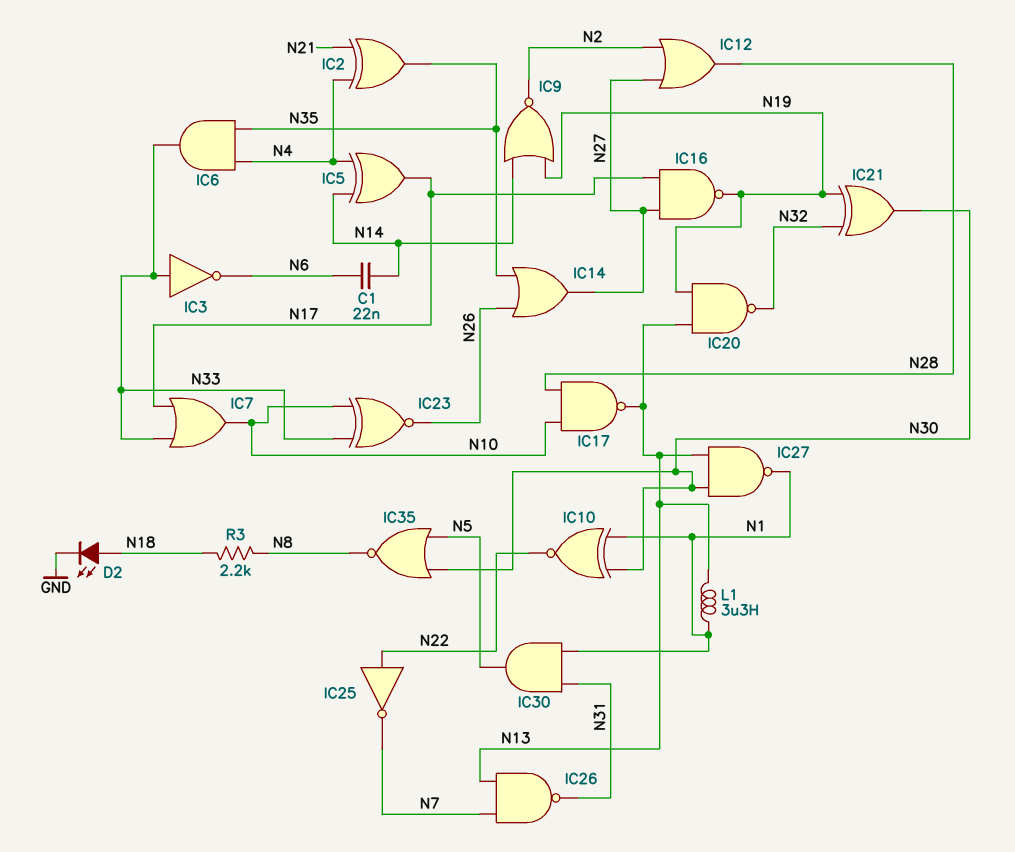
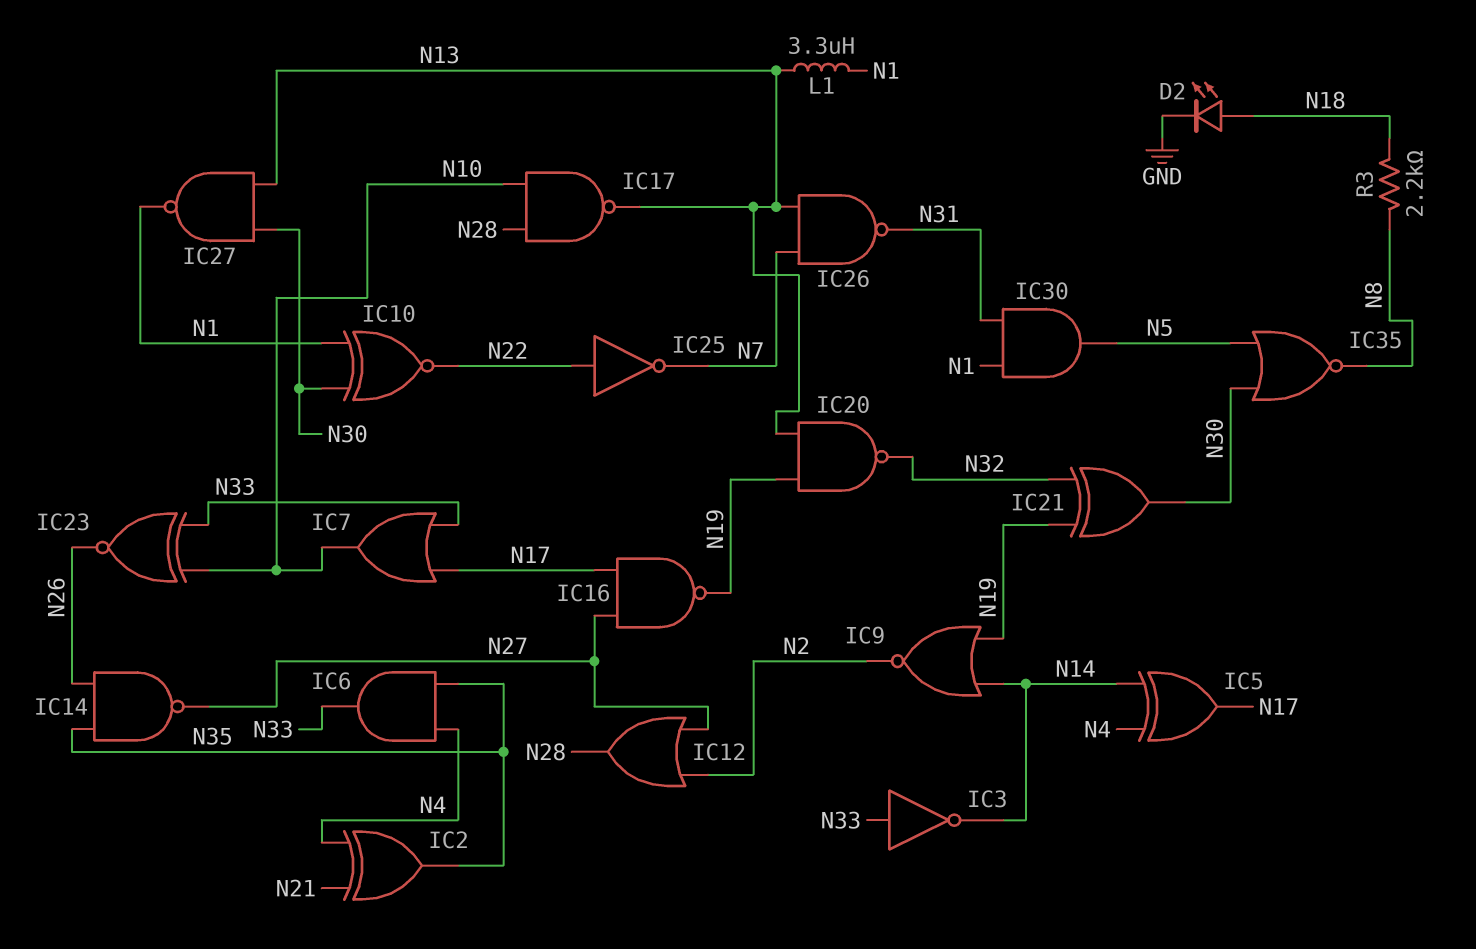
C1: 22nF (N6, N14) -> none
IC3: NOT (in N33, out N6) -> NOT (in N33, out N14)
IC14: OR (in N26, in N35, out N27) -> NAND (in N26, in N35, out N27)

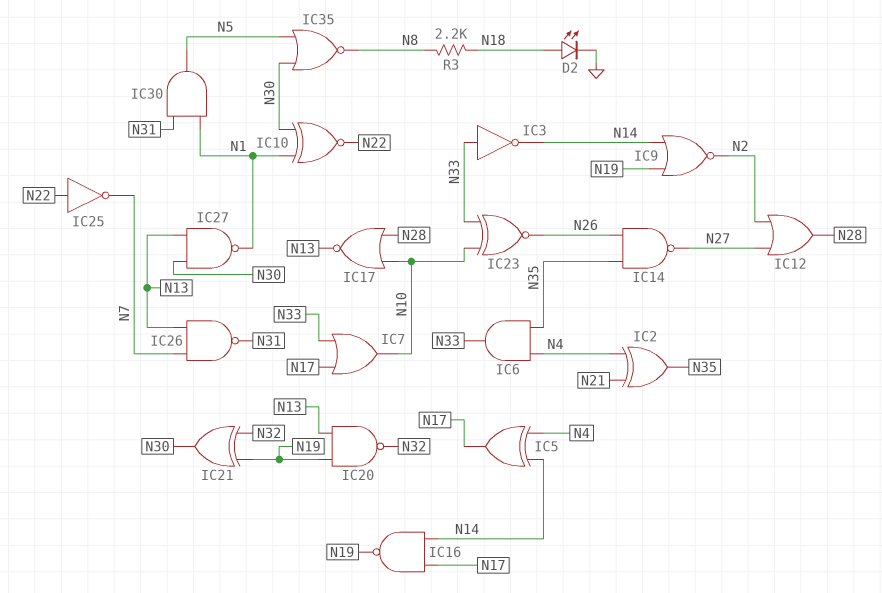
IC16: NAND (in N17, in N27, out N19) -> NAND (in N14, in N17, out N19)
IC17: NAND (in N10, in N28, out N13) -> NOR (in N10, in N28, out N13)
L1: 3.3uH (N1, N13) -> none

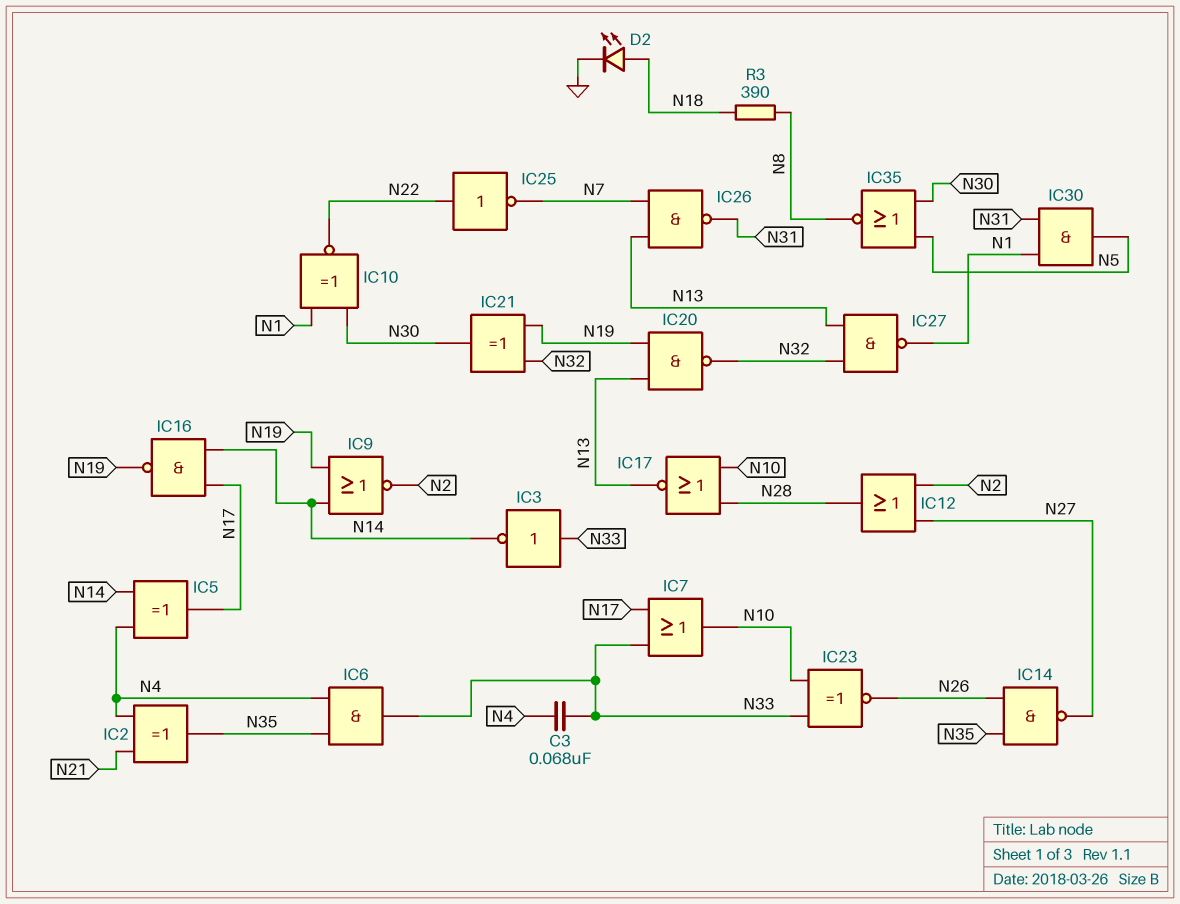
C3: none -> 68nF (N4, N33)
IC27: NAND (in N13, in N30, out N1) -> NAND (in N13, in N32, out N1)
R3: 2.2k (N8, N18) -> 390 (N8, N18)

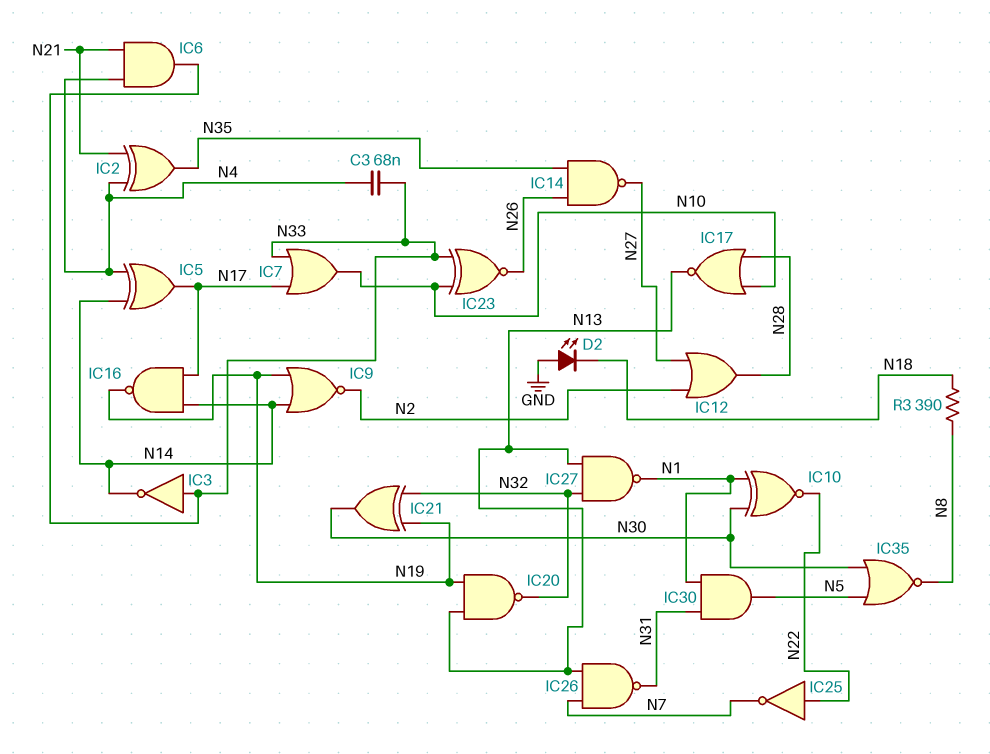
D2: LED (A N18, K GND) -> LED (A GND, K N18)
IC6: AND (in N4, in N35, out N33) -> AND (in N4, in N21, out N33)

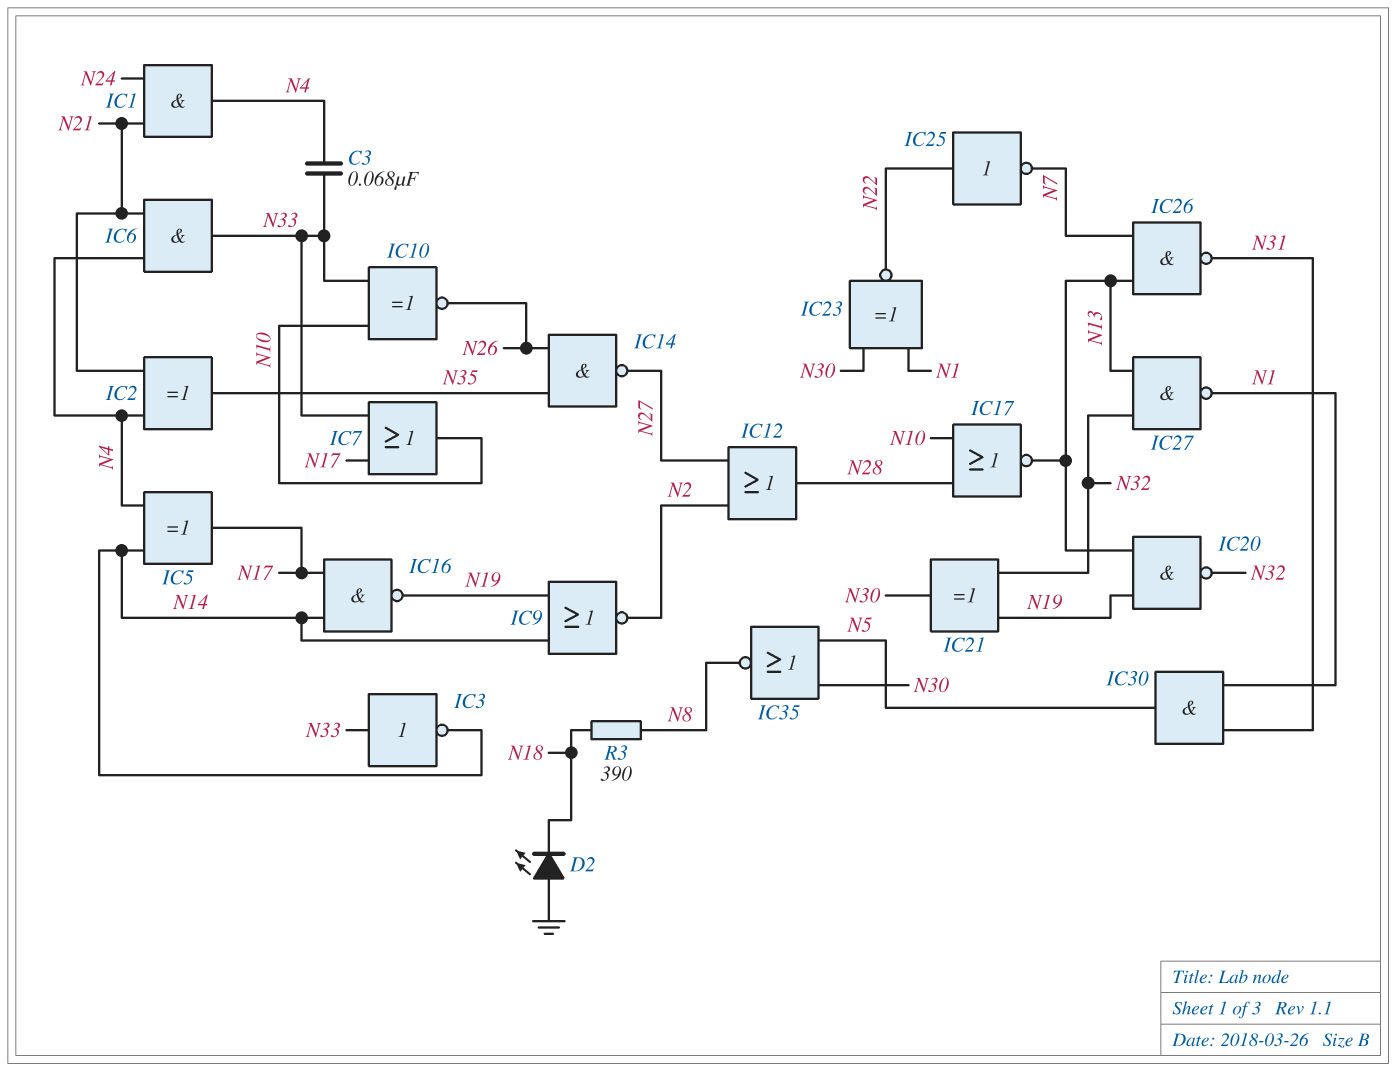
IC1: none -> AND (in N21, in N24, out N4)
IC10: XNOR (in N1, in N30, out N22) -> XNOR (in N10, in N33, out N26)
IC23: XNOR (in N10, in N33, out N26) -> XNOR (in N1, in N30, out N22)

